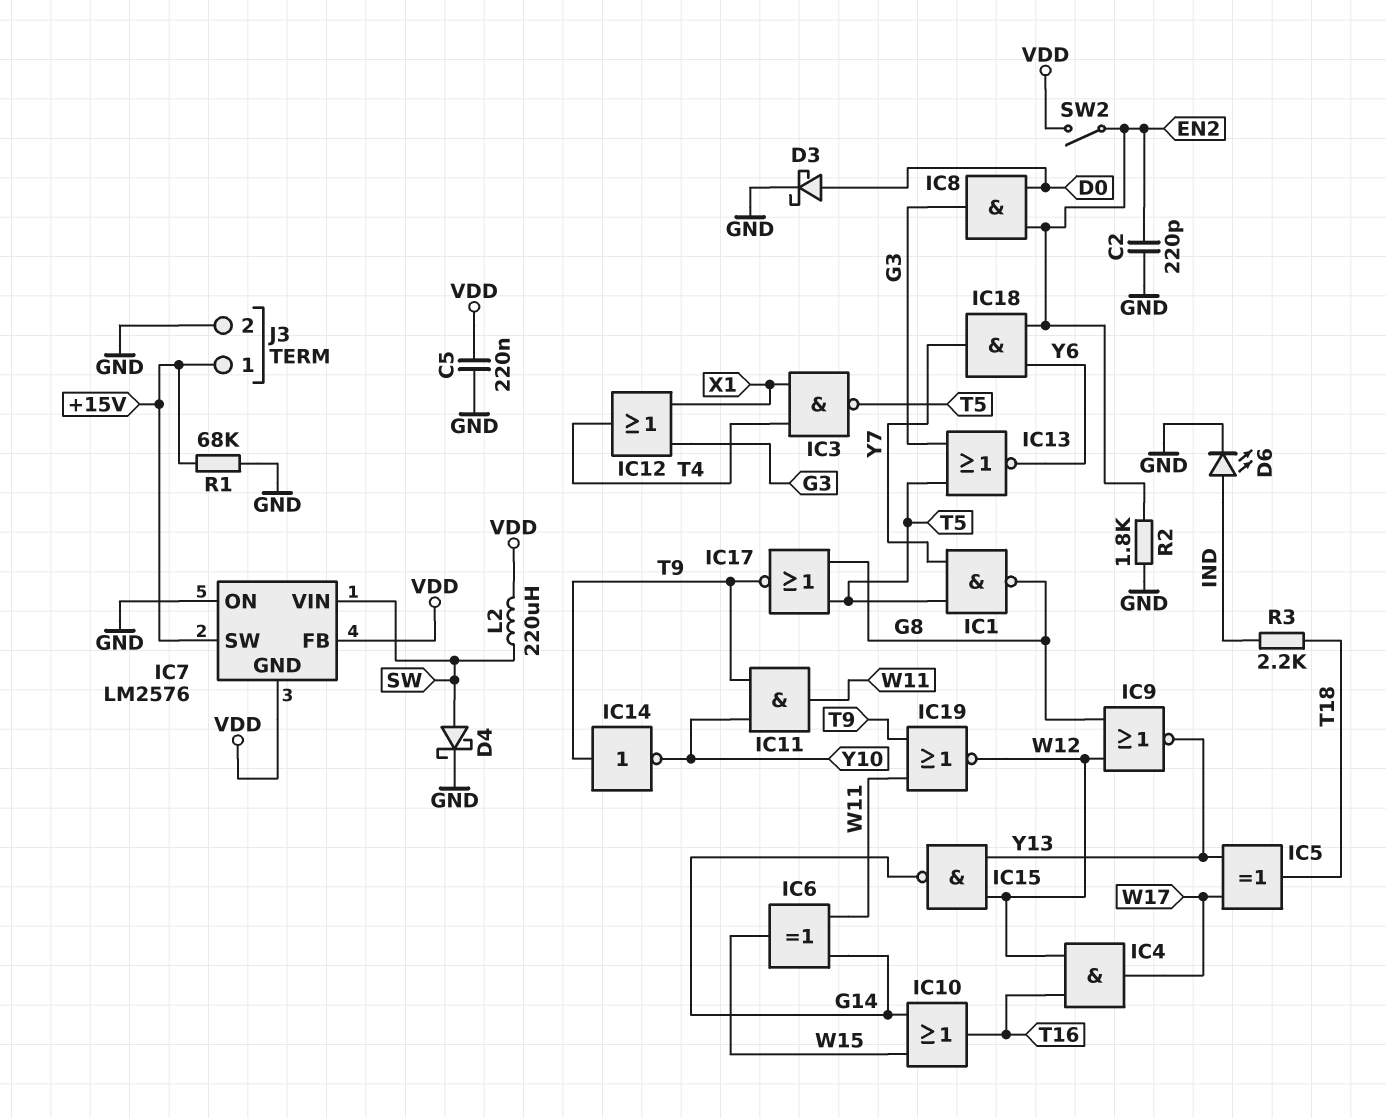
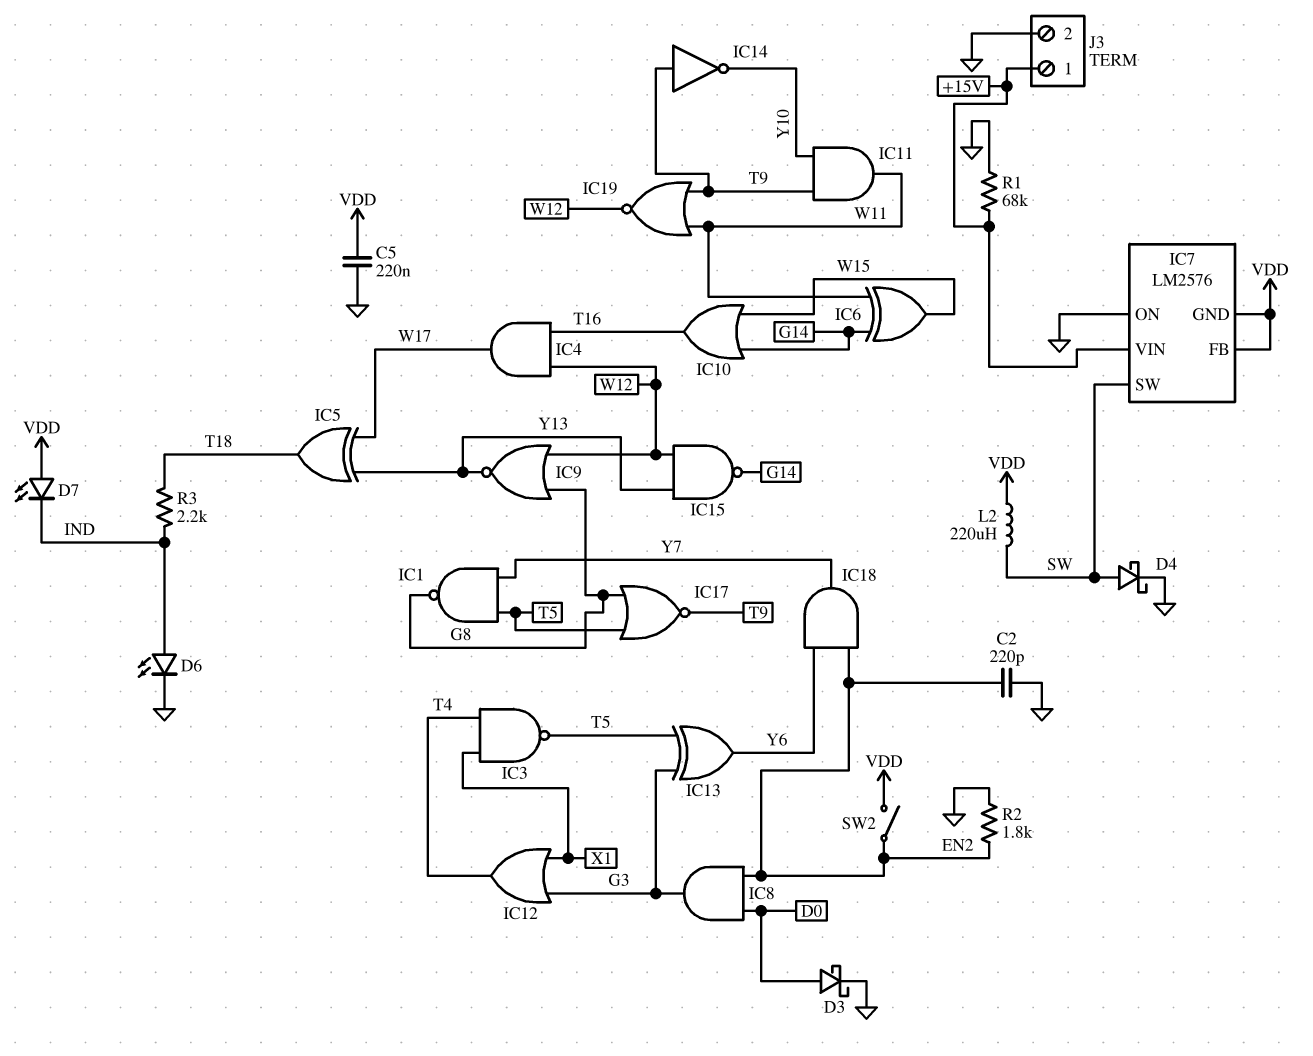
D7: none -> LED (A VDD, K IND)
IC7 pin SW: +15V -> SW
IC7 pin VIN: SW -> +15V
IC13: NOR (in G3, in T5, out Y6) -> XOR (in G3, in T5, out Y6)

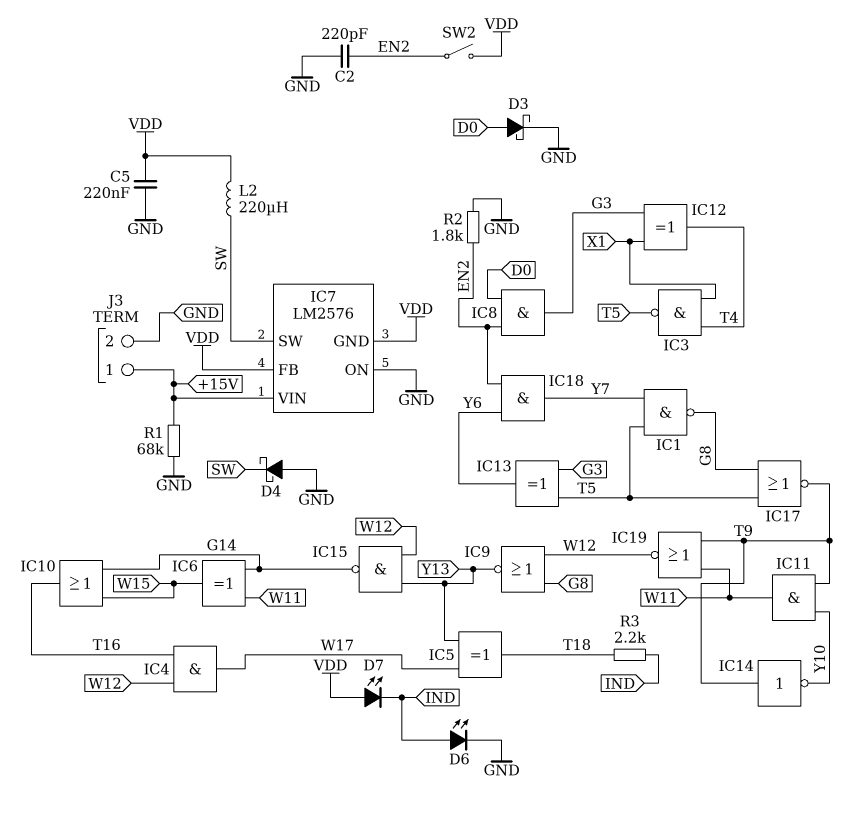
D4: schottky (A SW, K GND) -> schottky (A GND, K SW)
IC12: OR (in G3, in X1, out T4) -> XOR (in G3, in X1, out T4)

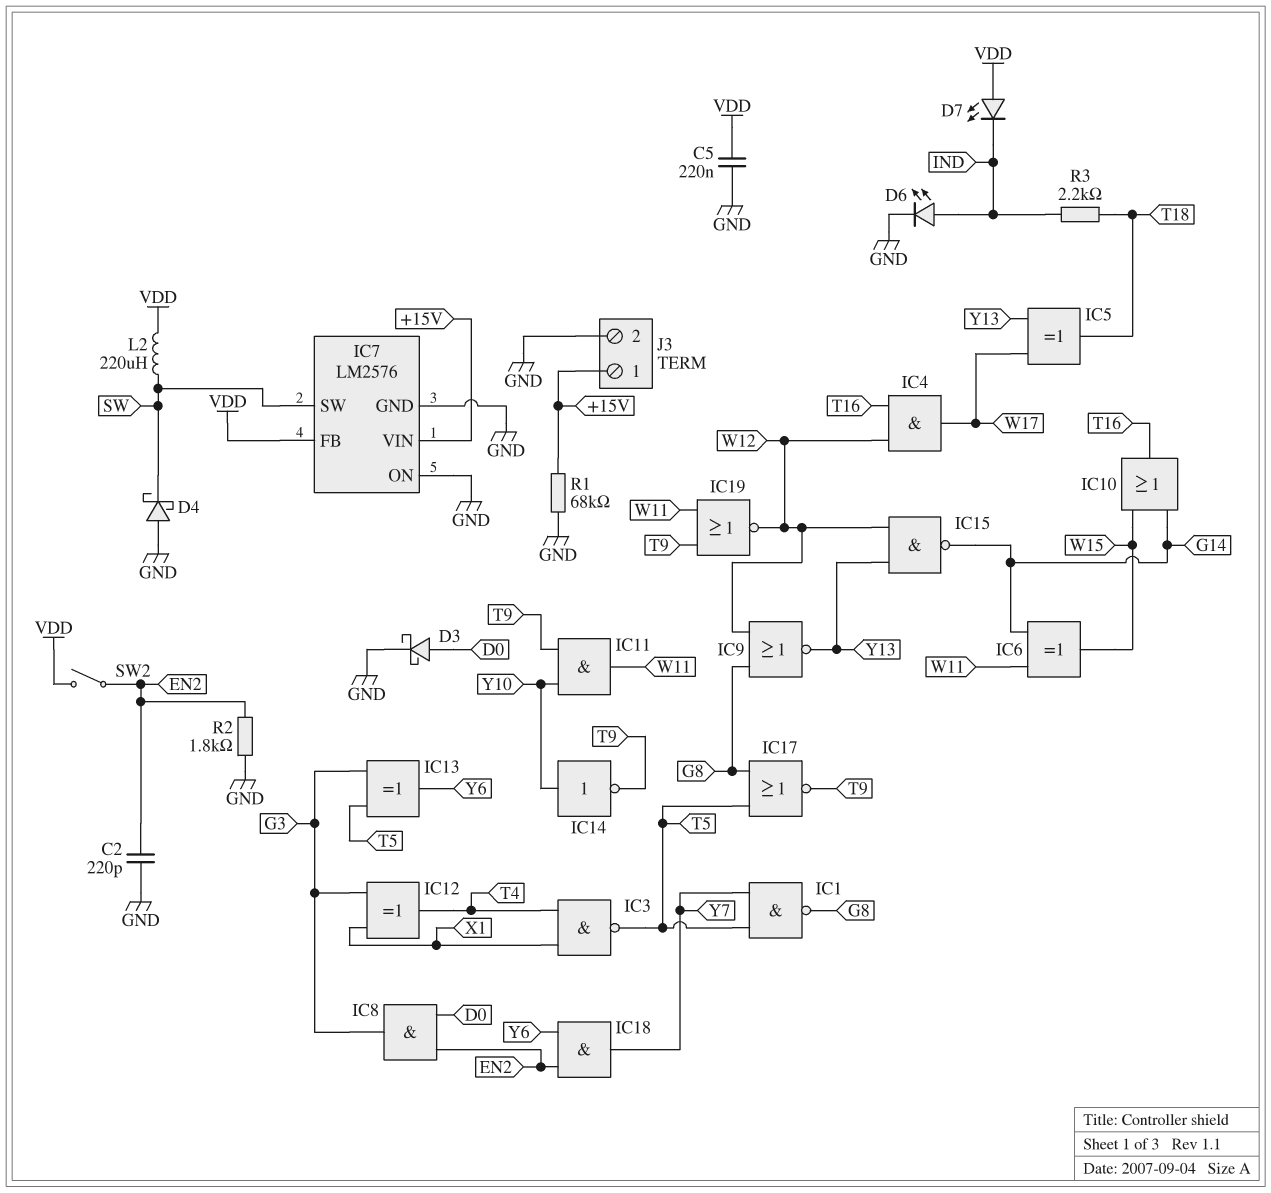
IC7 pin GND: VDD -> GND
IC14: NOT (in T9, out Y10) -> NOT (in Y10, out T9)

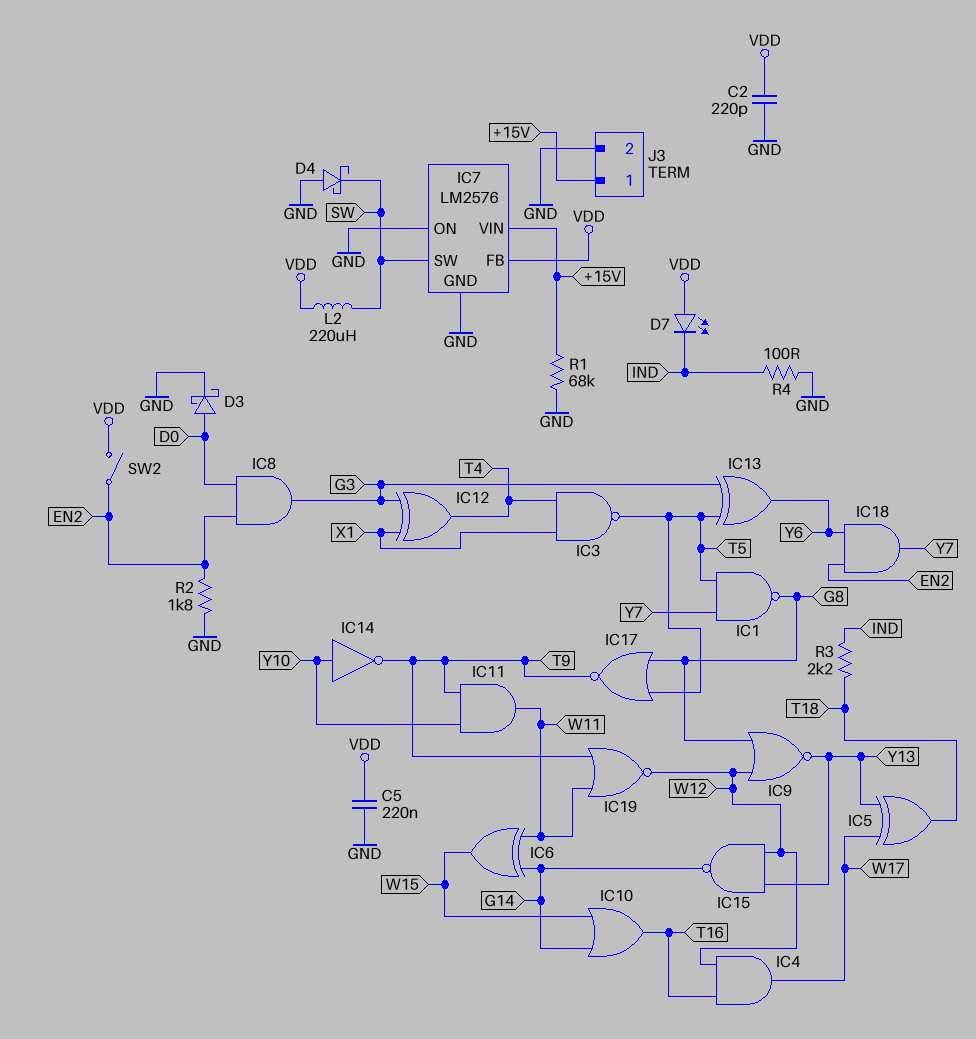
C2: 220pF (EN2, GND) -> 220pF (GND, VDD)
D6: LED (A IND, K GND) -> none
R4: none -> 100 (GND, IND)

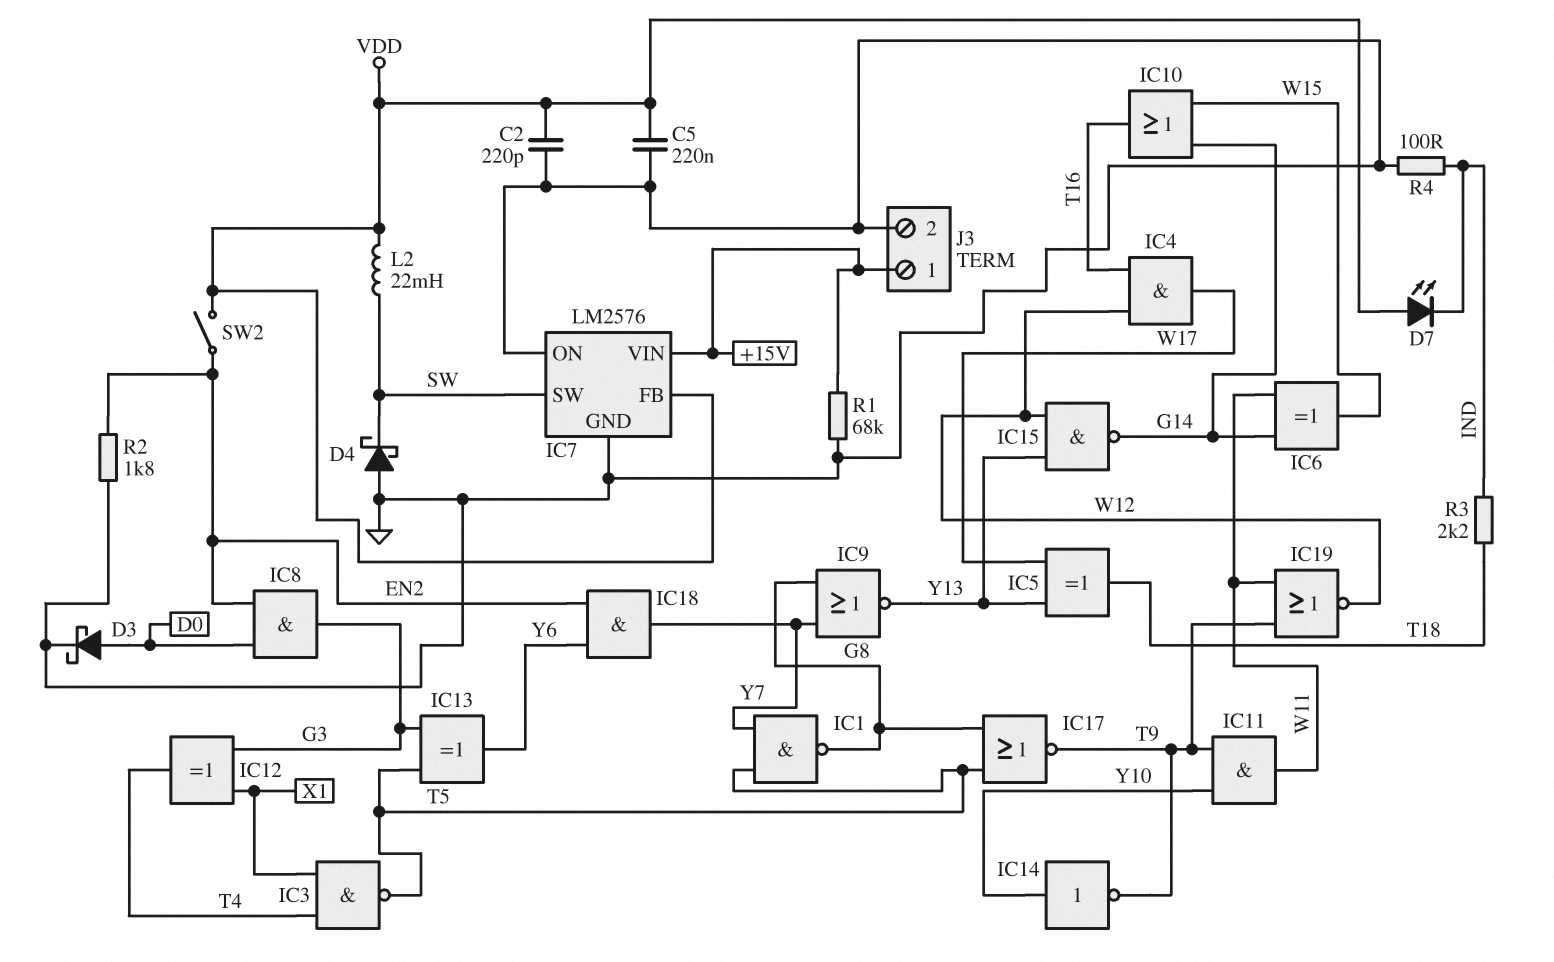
IC9: NOR (in G8, in W12, out Y13) -> NOR (in G8, in Y7, out Y13)
L2: 220uH (SW, VDD) -> 22mH (SW, VDD)

